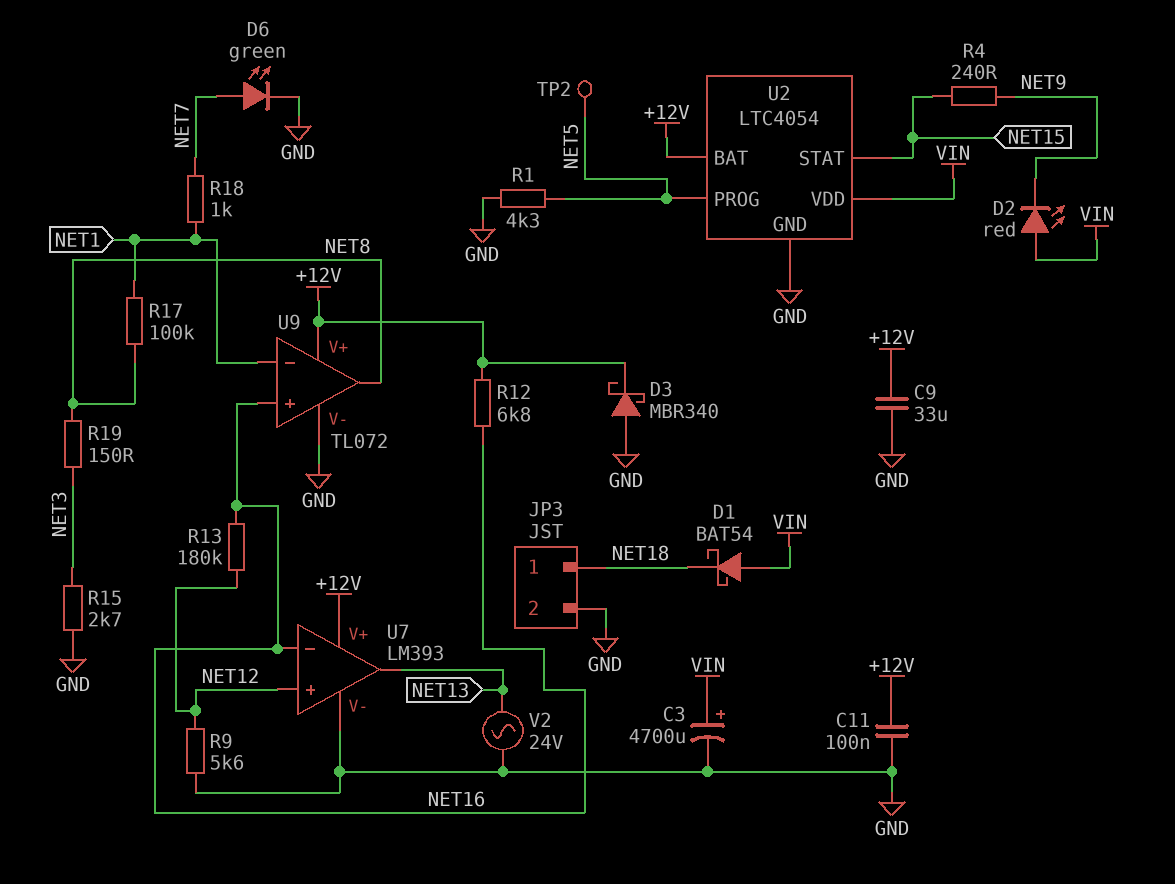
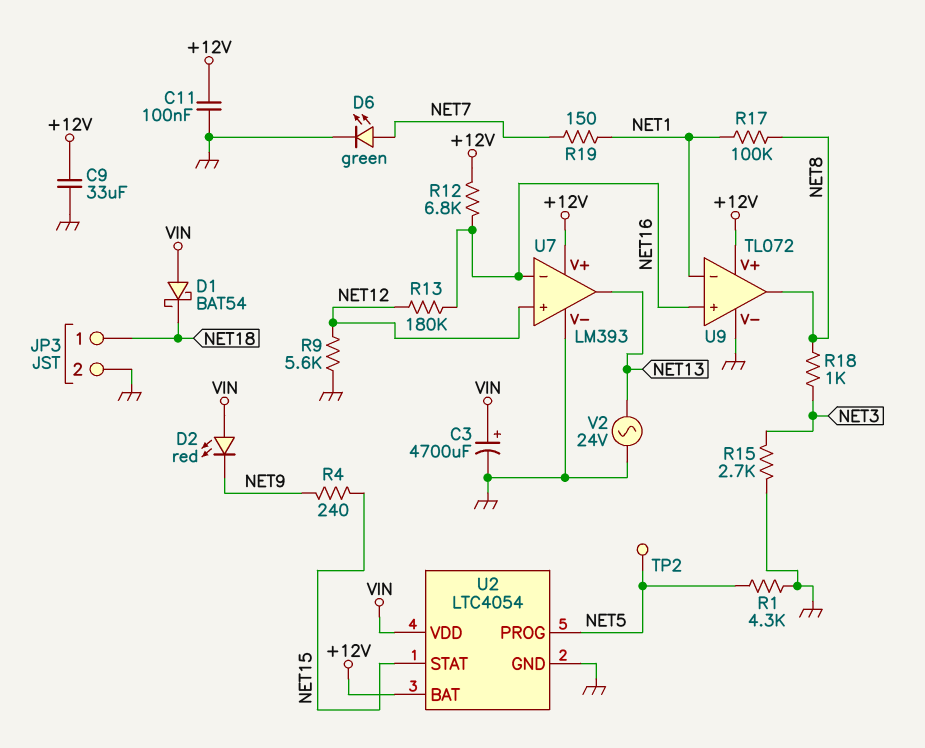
D3: schottky MBR340 (A GND, K +12V) -> none
R18: 1k (NET1, NET7) -> 1k (NET3, NET8)
R19: 150 (NET3, NET8) -> 150 (NET1, NET7)

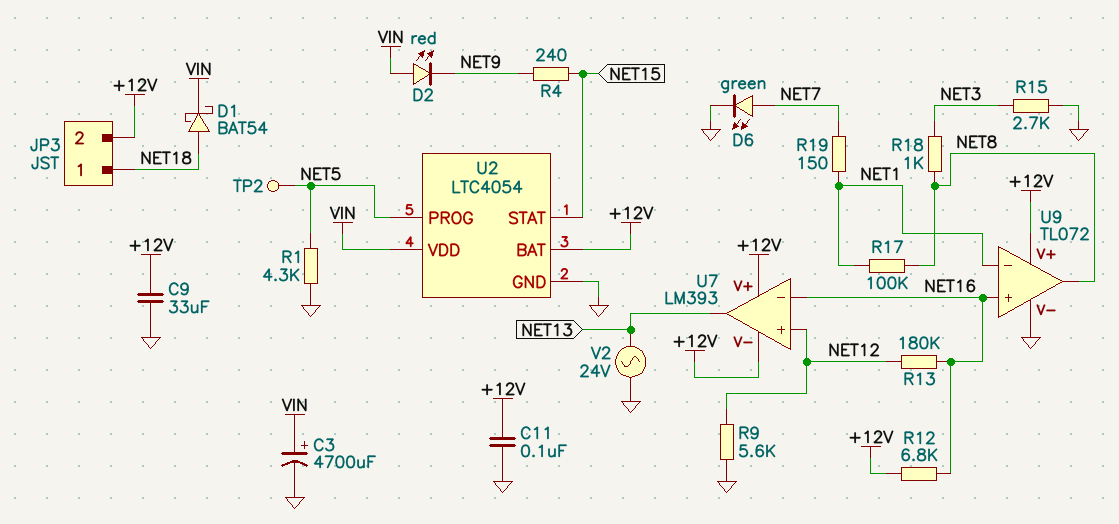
D1: schottky BAT54 (A VIN, K NET18) -> schottky BAT54 (A NET18, K VIN)
JP3 pin 2: GND -> +12V
U7 pin V-: GND -> +12V

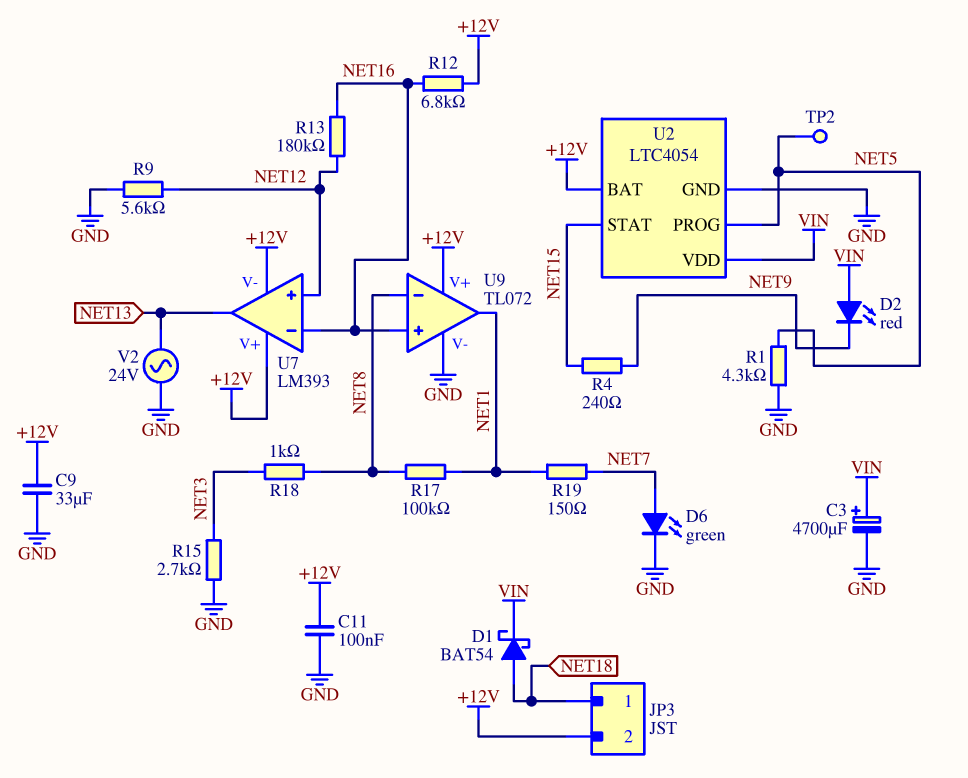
U9 pin in-: NET1 -> NET8
U9 pin out: NET8 -> NET1

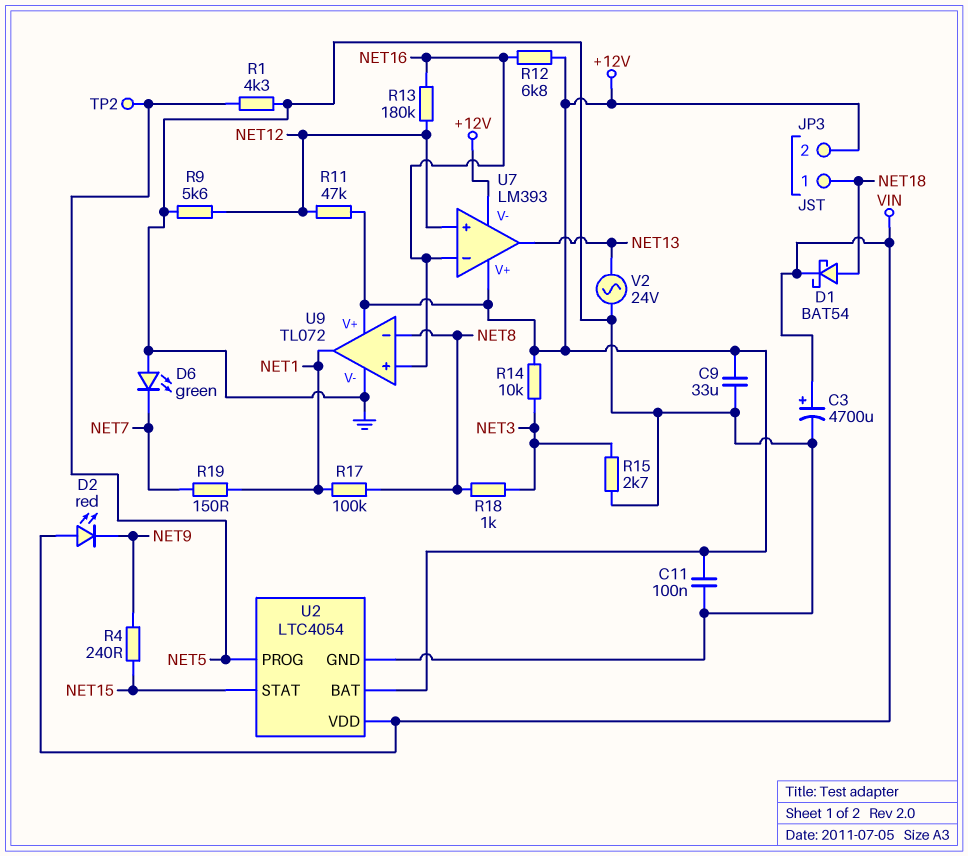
D6: LED green (A NET7, K GND) -> LED green (A GND, K NET7)
R11: none -> 47k (+12V, NET12)
R14: none -> 10k (+12V, NET3)

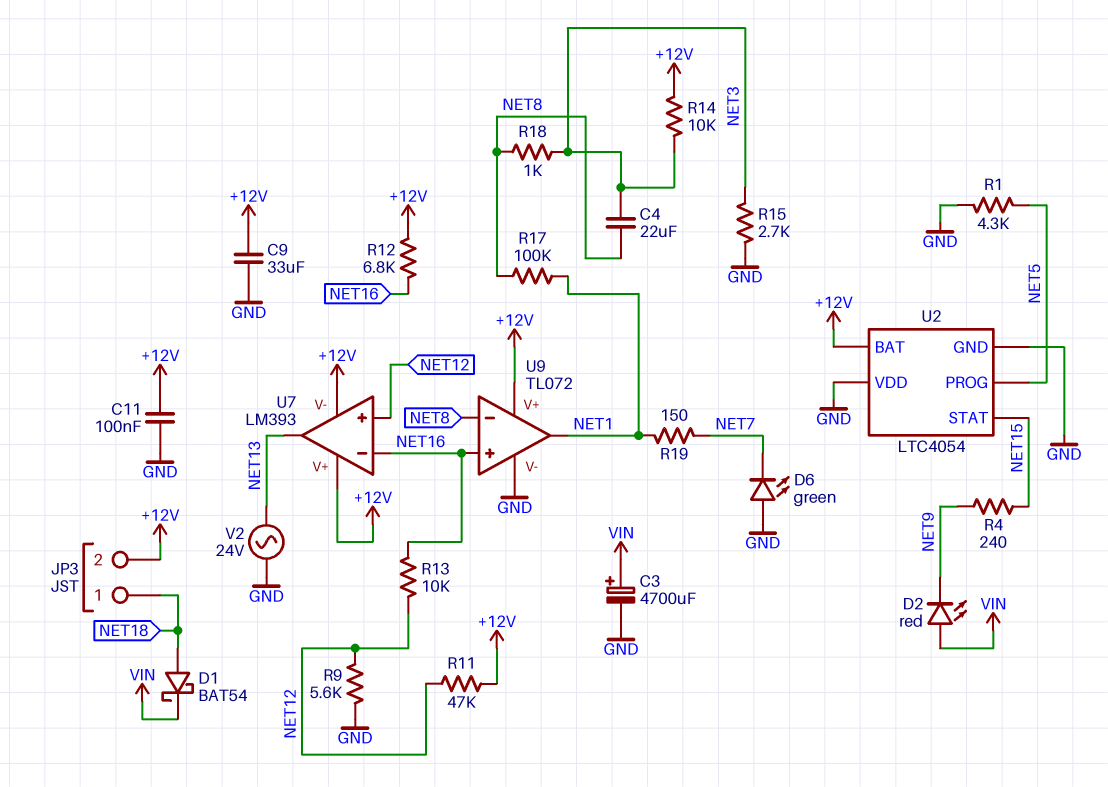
C4: none -> 22uF (NET3, NET8)
R13: 180k (NET12, NET16) -> 10k (NET12, NET16)
TP2: test point (NET5) -> none
U2 pin VDD: VIN -> GND

